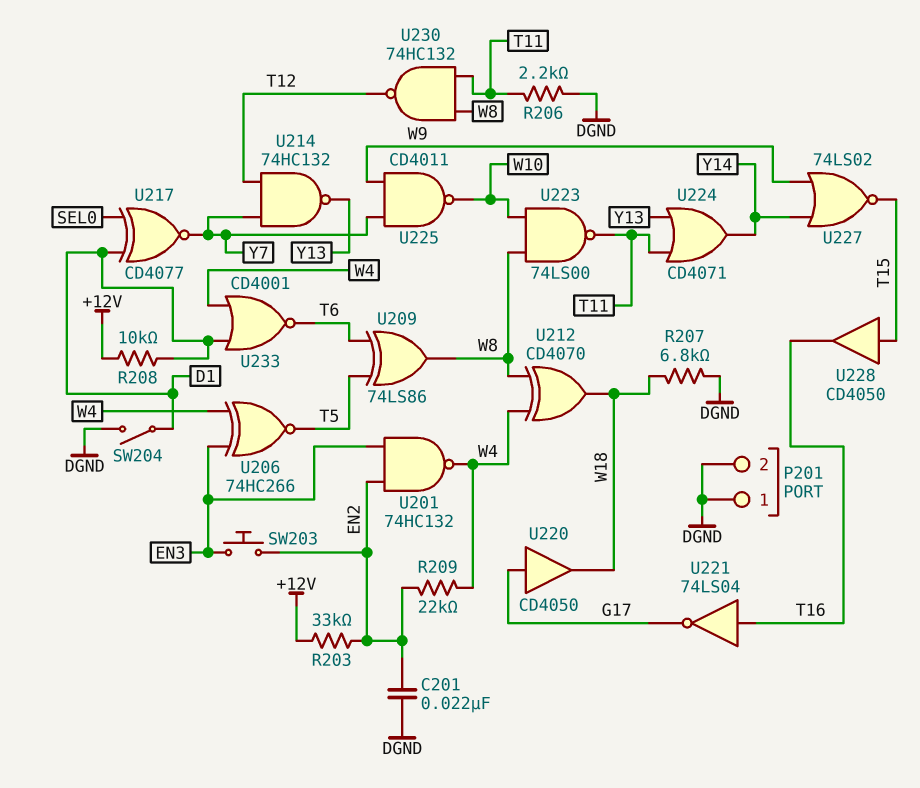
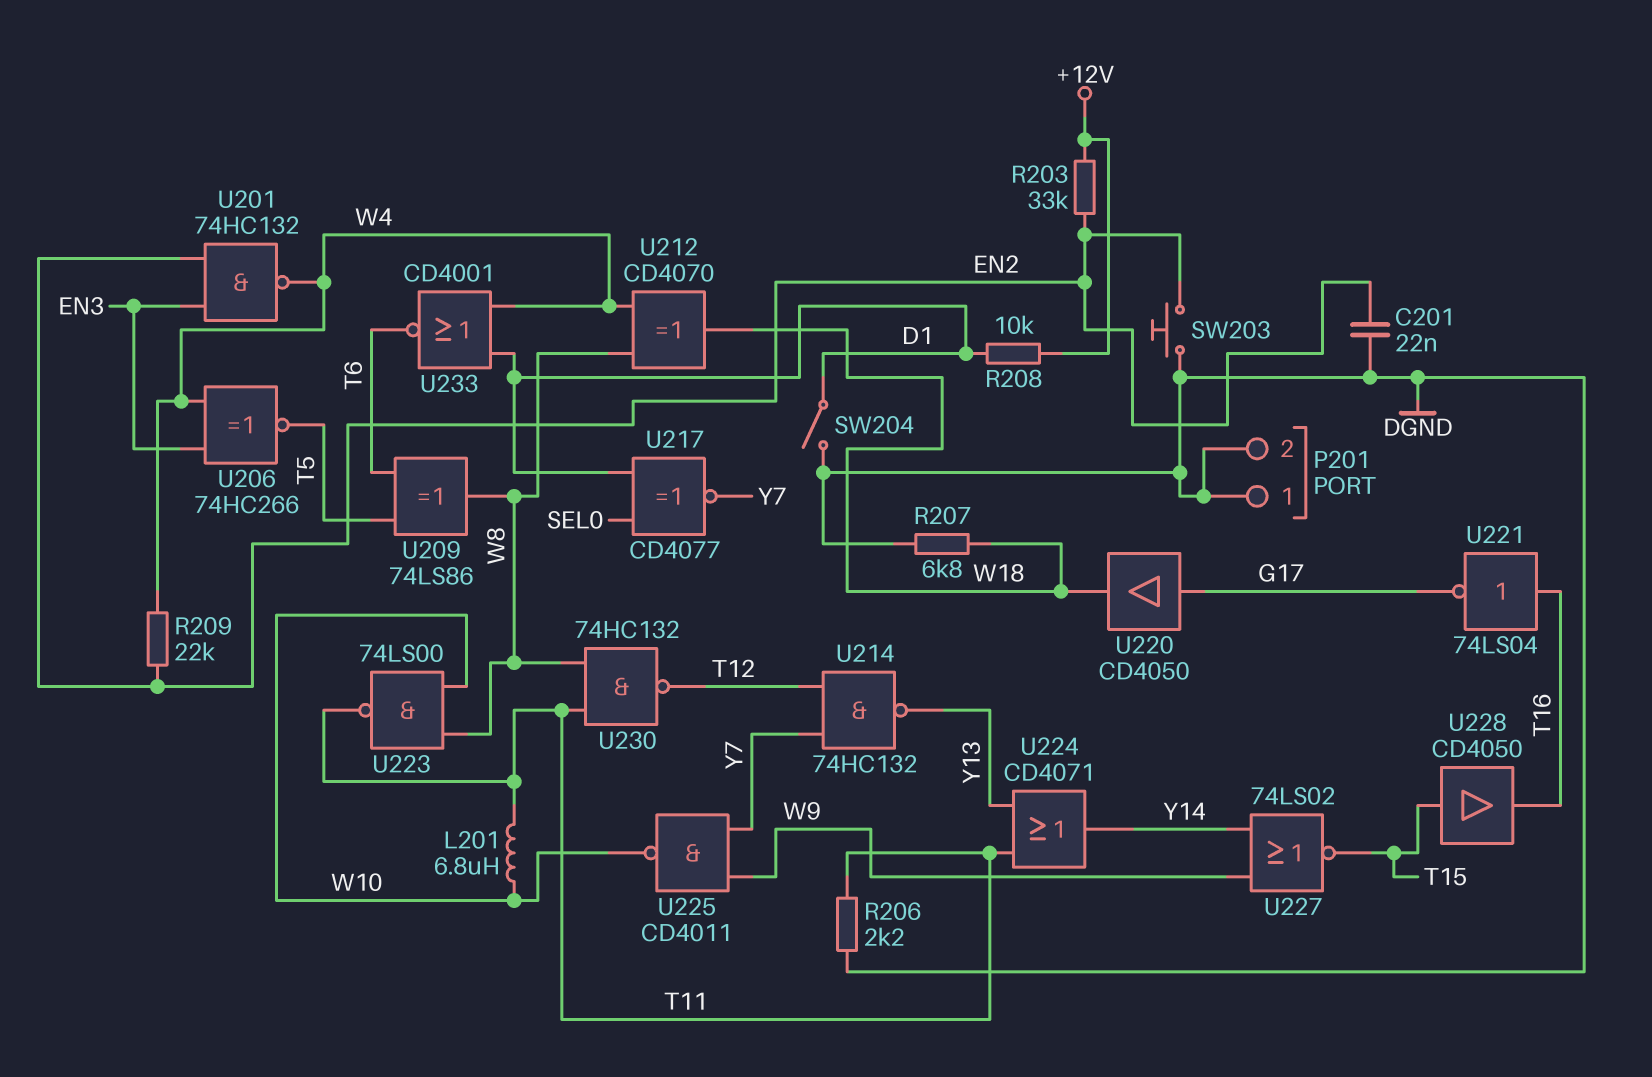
L201: none -> 6.8uH (T11, W10)
SW203: button (EN2, EN3) -> button (DGND, EN2)

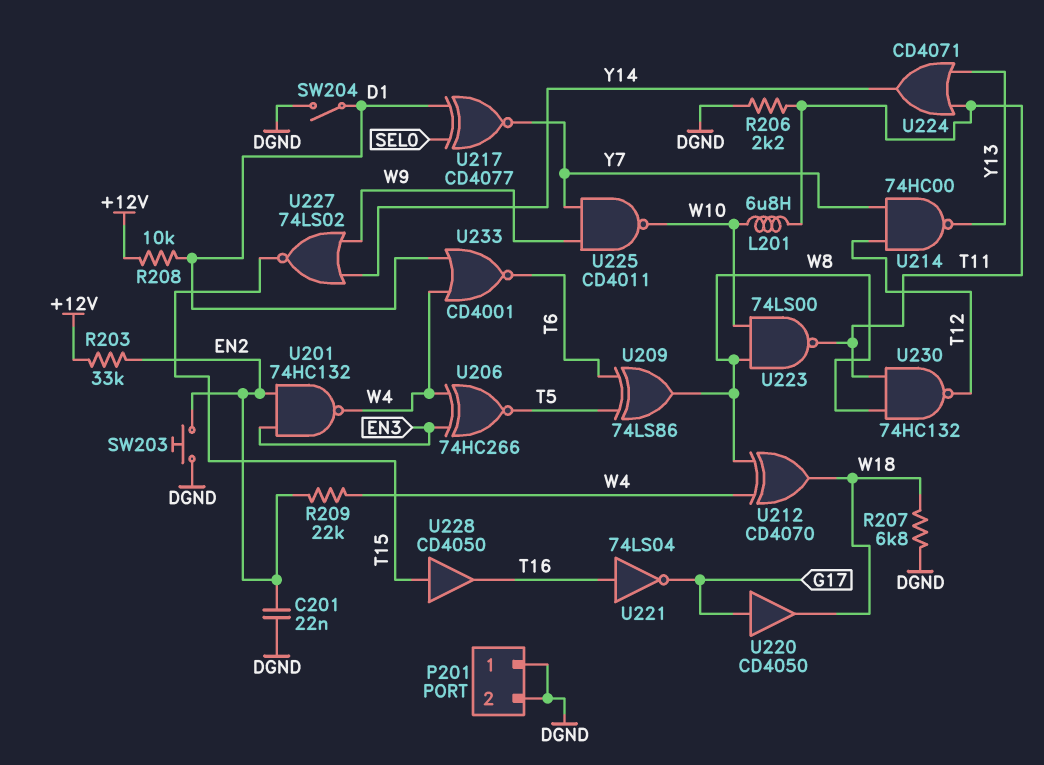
U214: NAND 74HC132 (in T12, in Y7, out Y13) -> NAND 74HC00 (in T12, in Y7, out Y13)

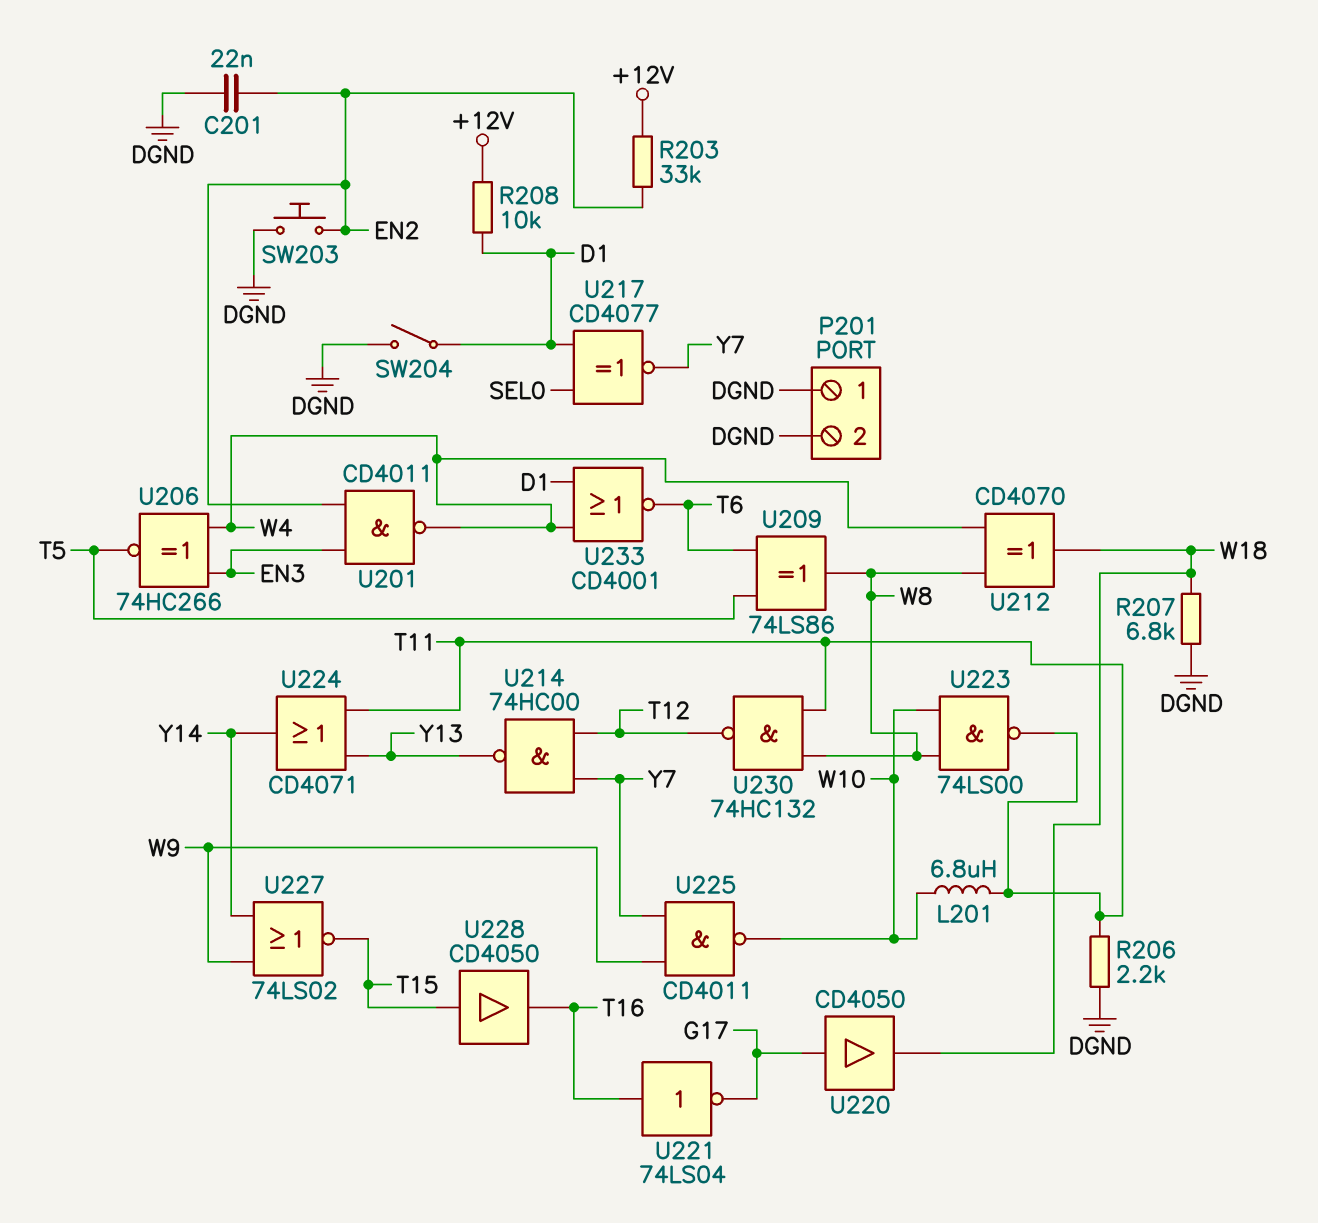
R209: 22k (EN2, W4) -> none
U201: NAND 74HC132 (in EN2, in EN3, out W4) -> NAND CD4011 (in EN2, in EN3, out W4)

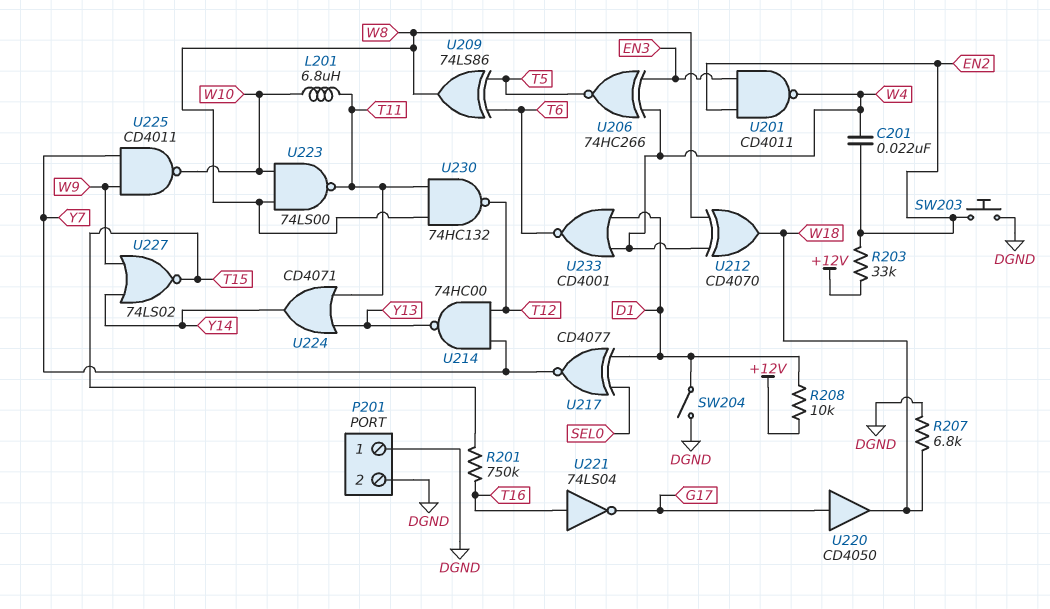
C201: 22nF (DGND, EN2) -> 22nF (EN2, W4)
R201: none -> 750k (T15, T16)
R206: 2.2k (DGND, T11) -> none
U228: buffer CD4050 (in T15, out T16) -> none

